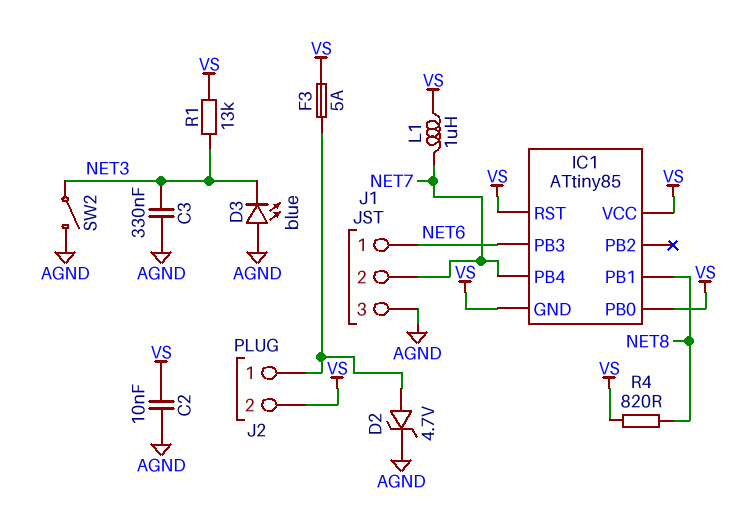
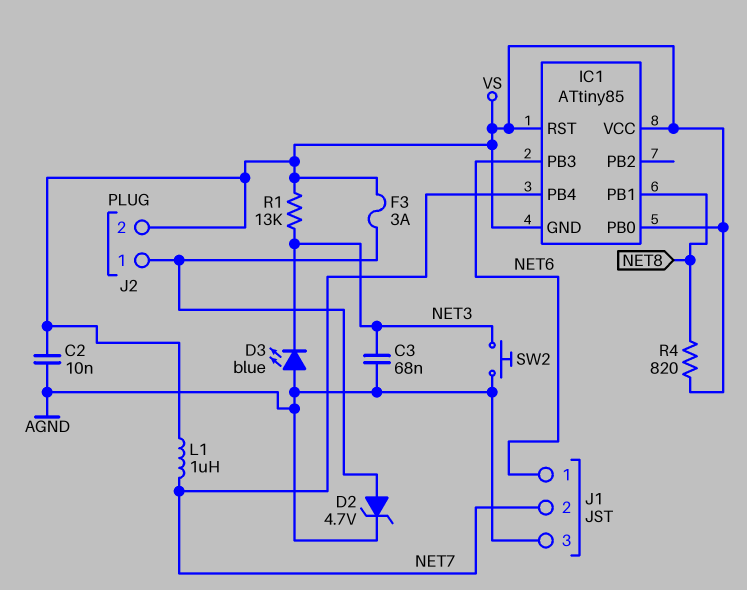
C3: 330nF (AGND, NET3) -> 68nF (AGND, NET3)
F3: 5A (J2/1, VS) -> 3A (J2/1, VS)
SW2: switch (AGND, NET3) -> button (AGND, NET3)

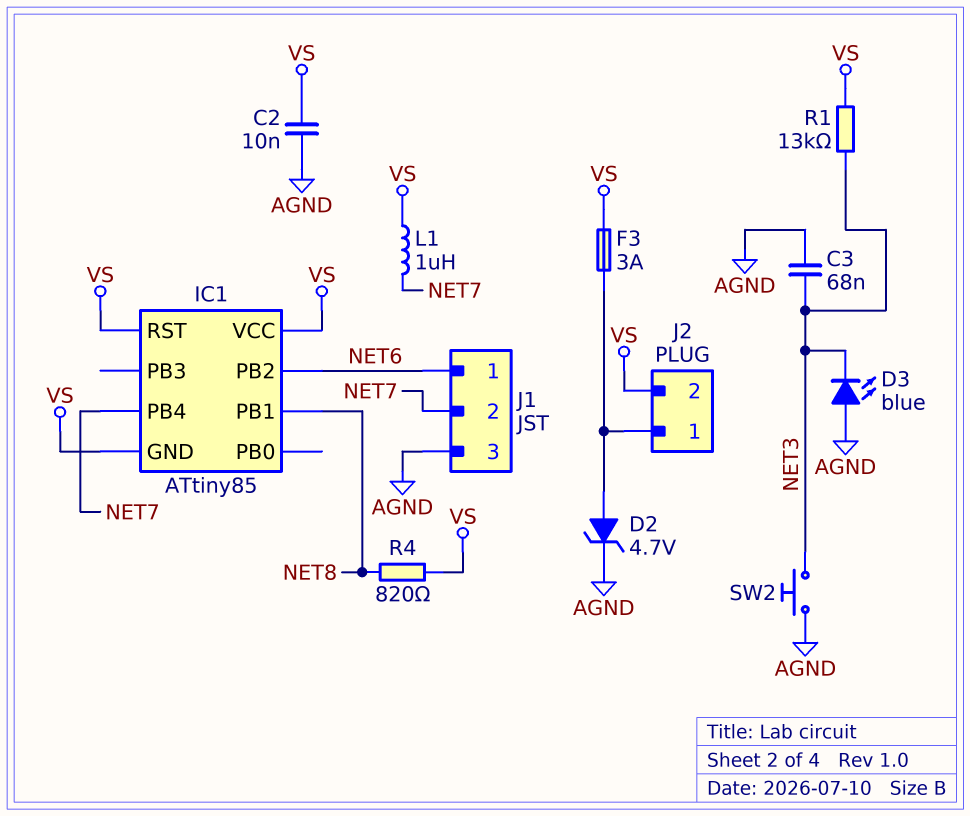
IC1 pin PB0: VS -> none
IC1 pin PB2: none -> NET6
IC1 pin PB3: NET6 -> none

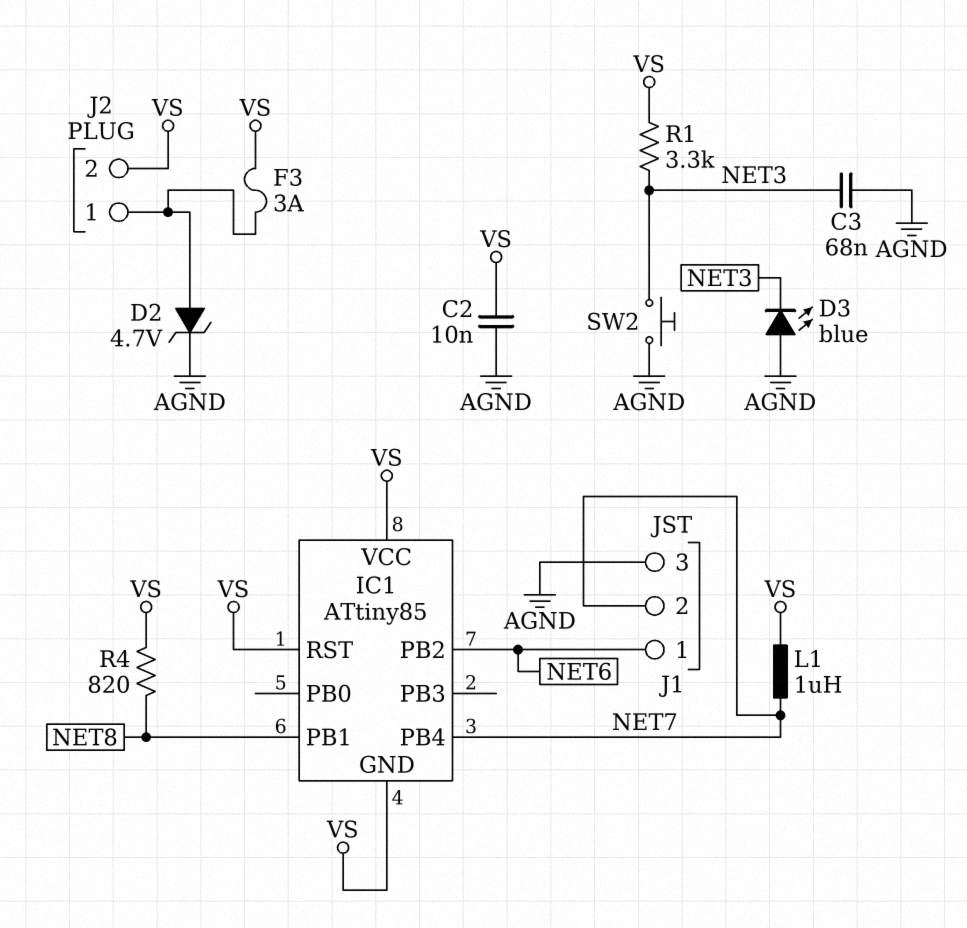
R1: 13k (NET3, VS) -> 3.3k (NET3, VS)

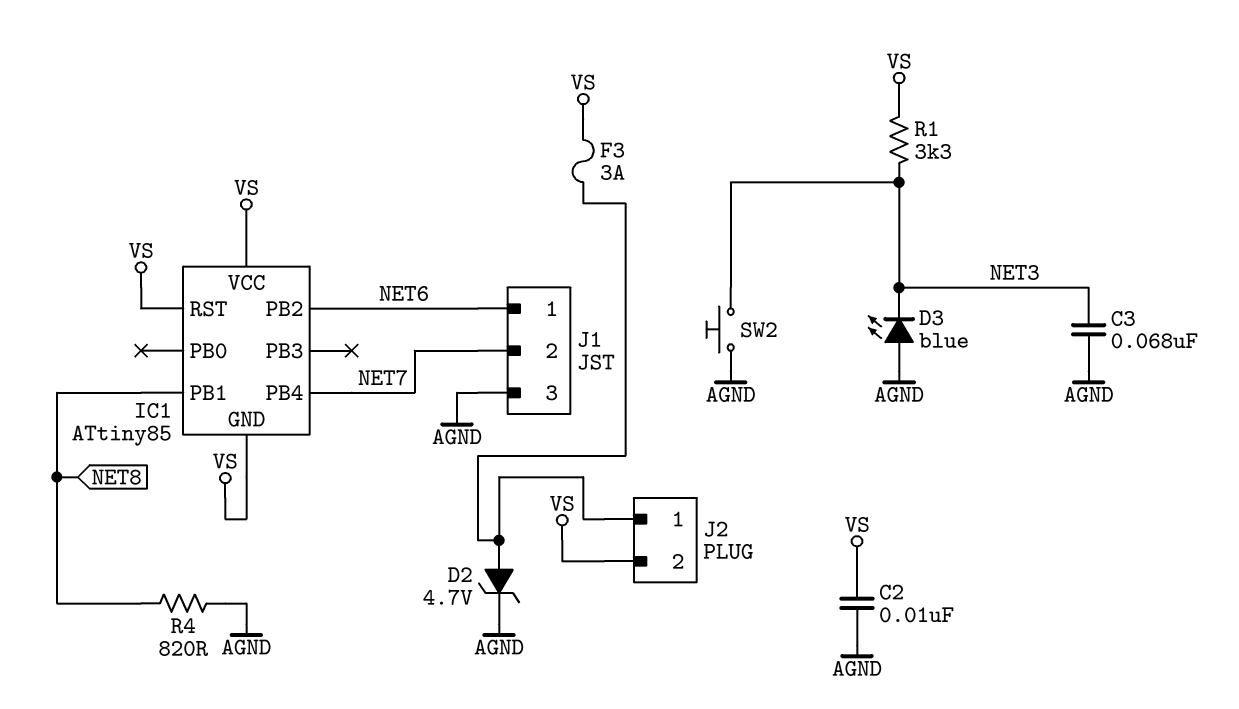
L1: 1uH (NET7, VS) -> none
R4: 820 (NET8, VS) -> 820 (AGND, NET8)

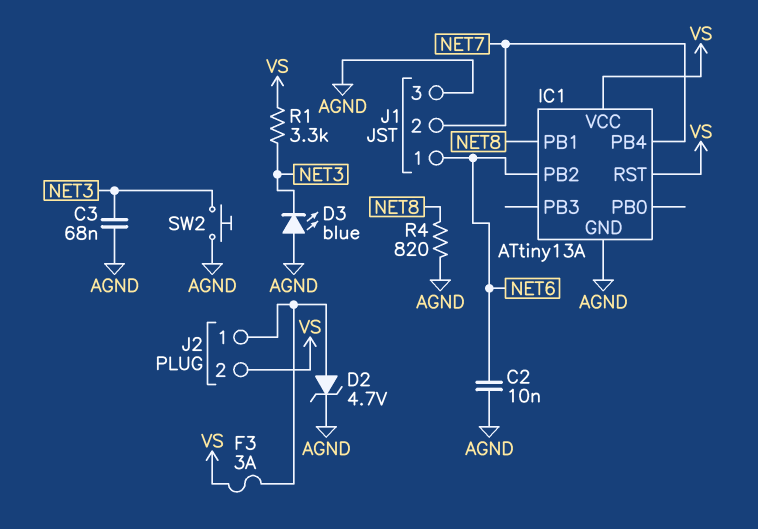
C2: 10nF (AGND, VS) -> 10nF (AGND, NET6)
IC1: ATtiny85 -> ATtiny13A
IC1 pin GND: VS -> AGND

